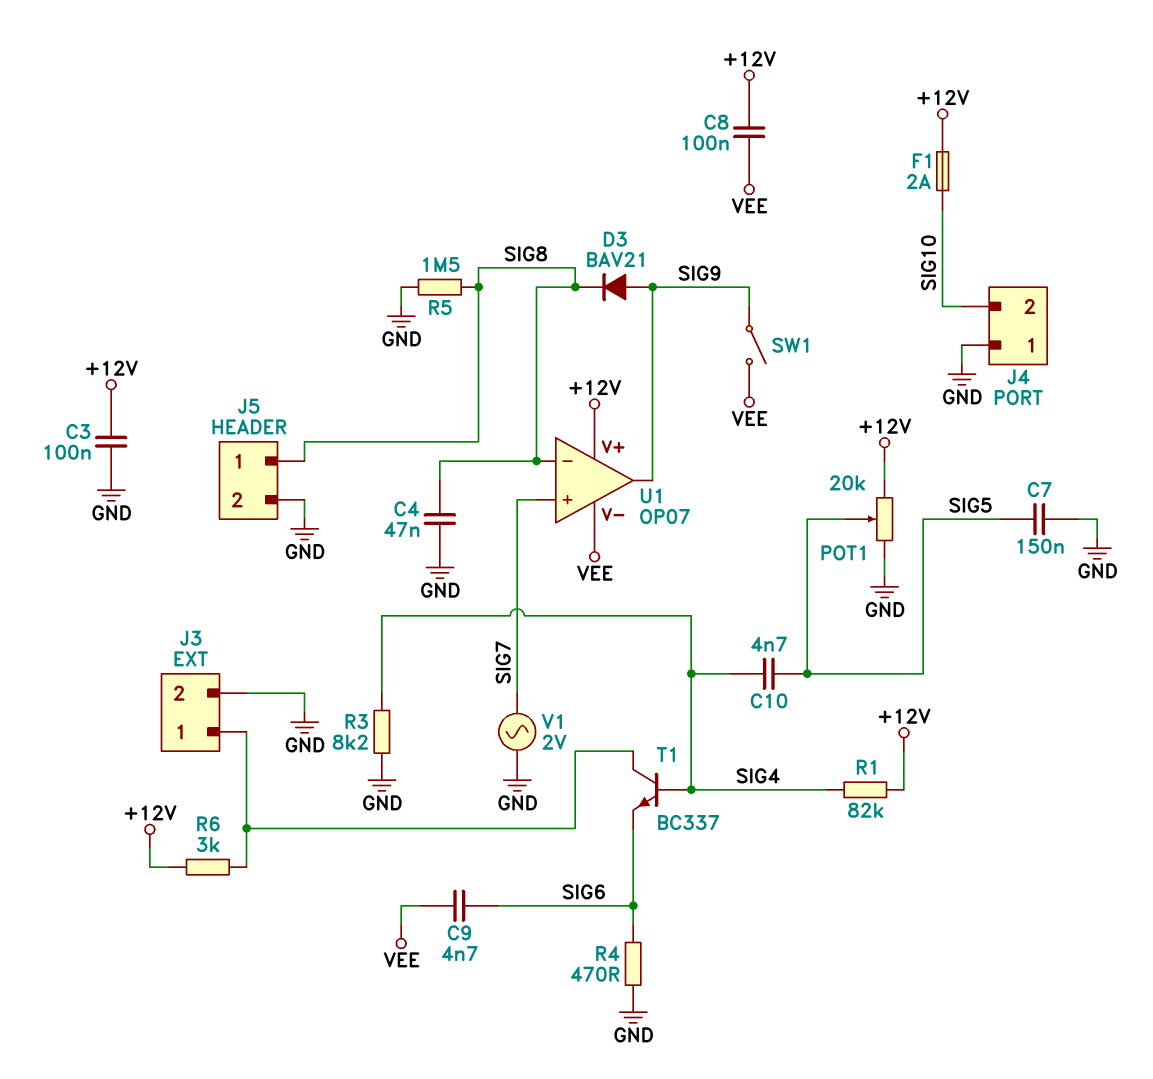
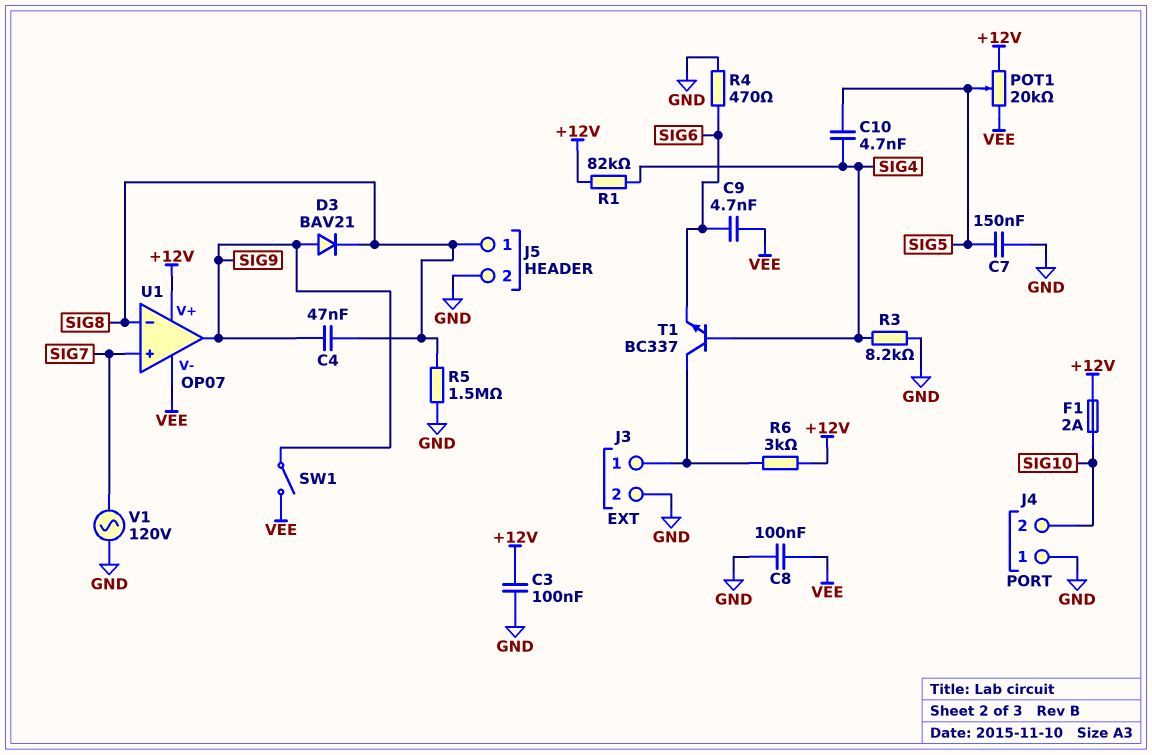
C4: 47nF (GND, SIG8) -> 47nF (SIG8, SIG9)
C8: 100nF (+12V, VEE) -> 100nF (GND, VEE)
POT1: 20k (+12V, GND, wiper SIG5) -> 20k (+12V, VEE, wiper SIG5)
V1: AC 2V (GND, SIG7) -> AC 120V (GND, SIG7)

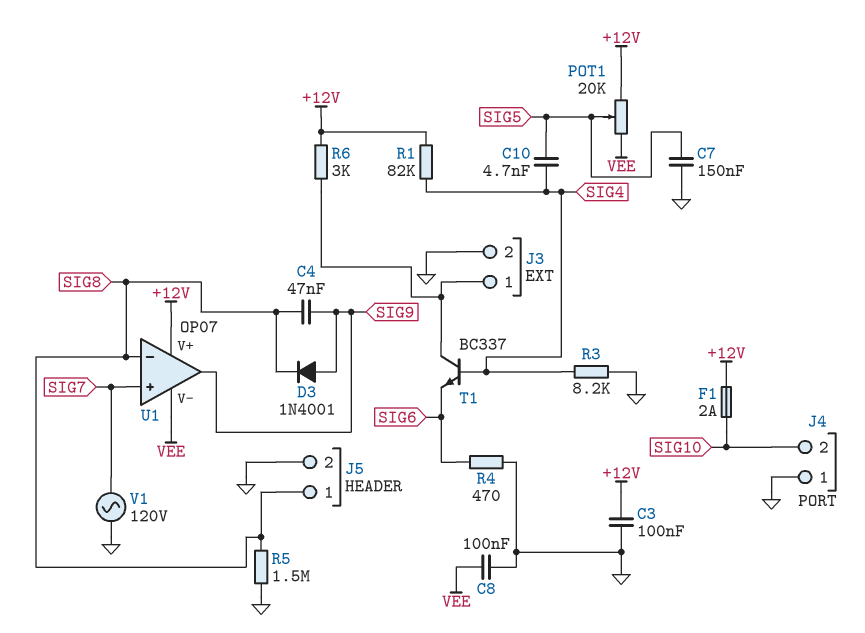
C9: 4.7nF (SIG6, VEE) -> none
D3: diode BAV21 (A SIG9, K SIG8) -> diode 1N4001 (A SIG9, K SIG8)
SW1: switch (SIG9, VEE) -> none

